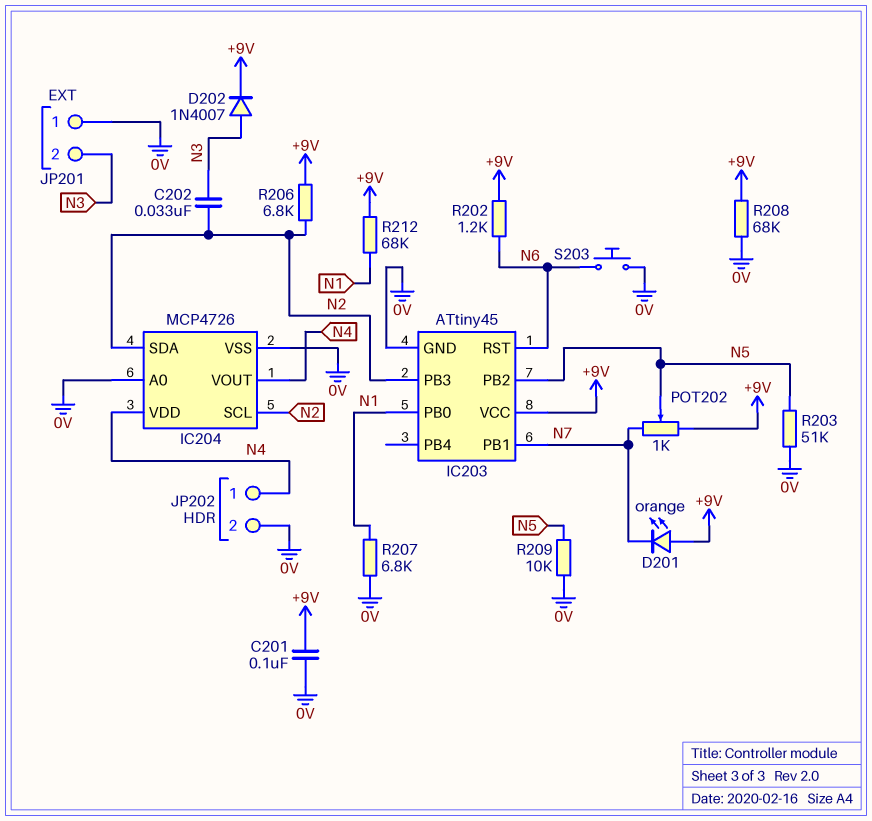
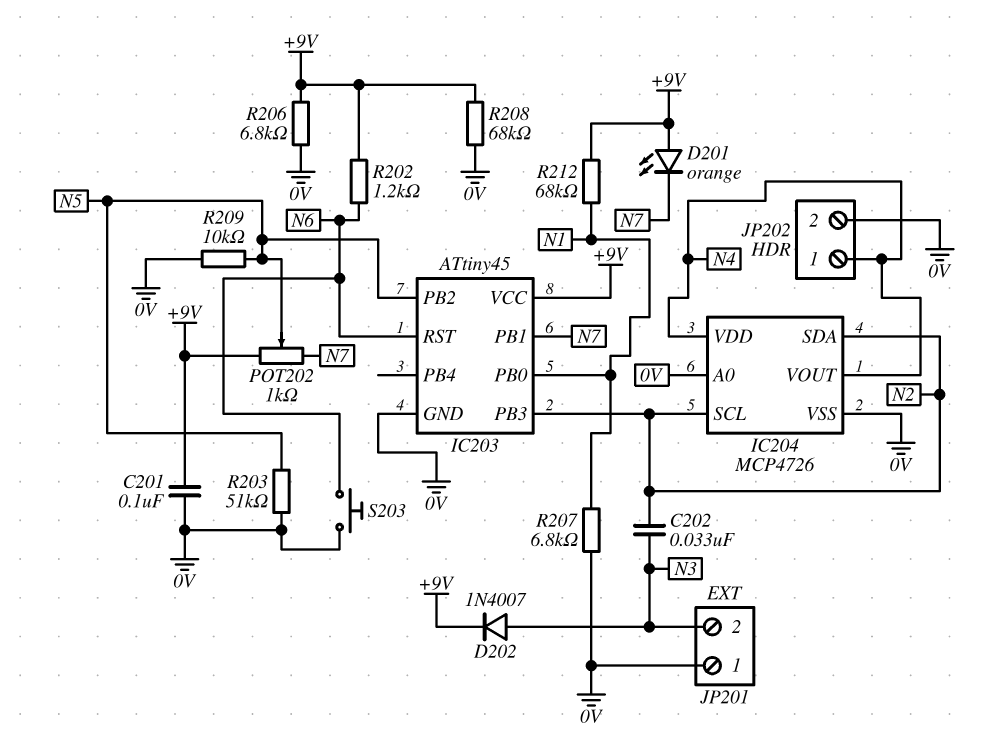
R206: 6.8k (+9V, N2) -> 6.8k (+9V, 0V)

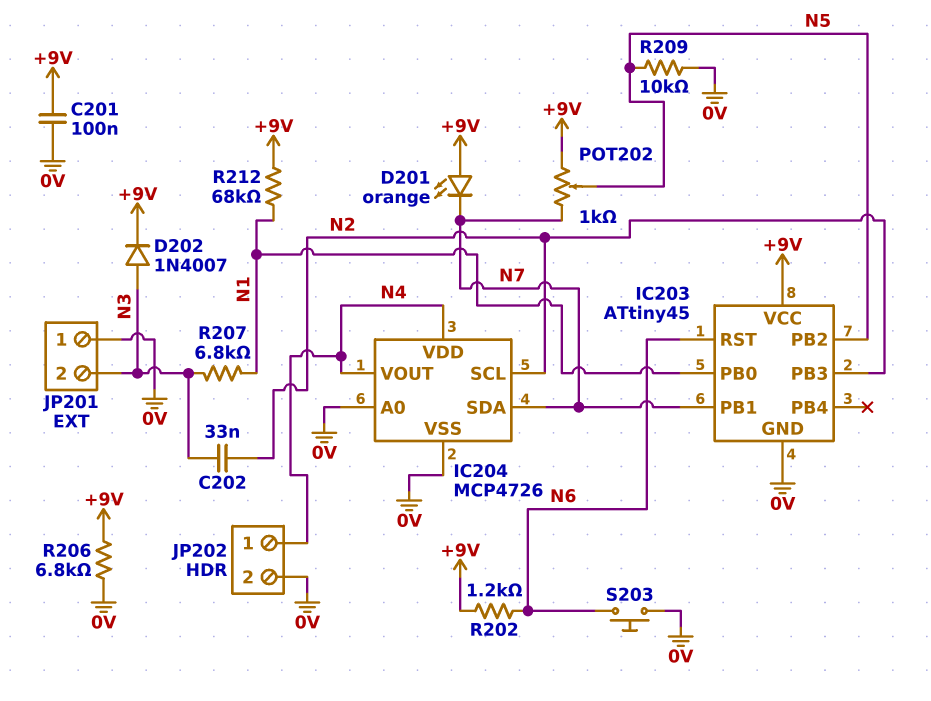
IC204 pin SDA: N2 -> N7
R203: 51k (0V, N5) -> none
R207: 6.8k (0V, N1) -> 6.8k (N1, N3)
R208: 68k (+9V, 0V) -> none

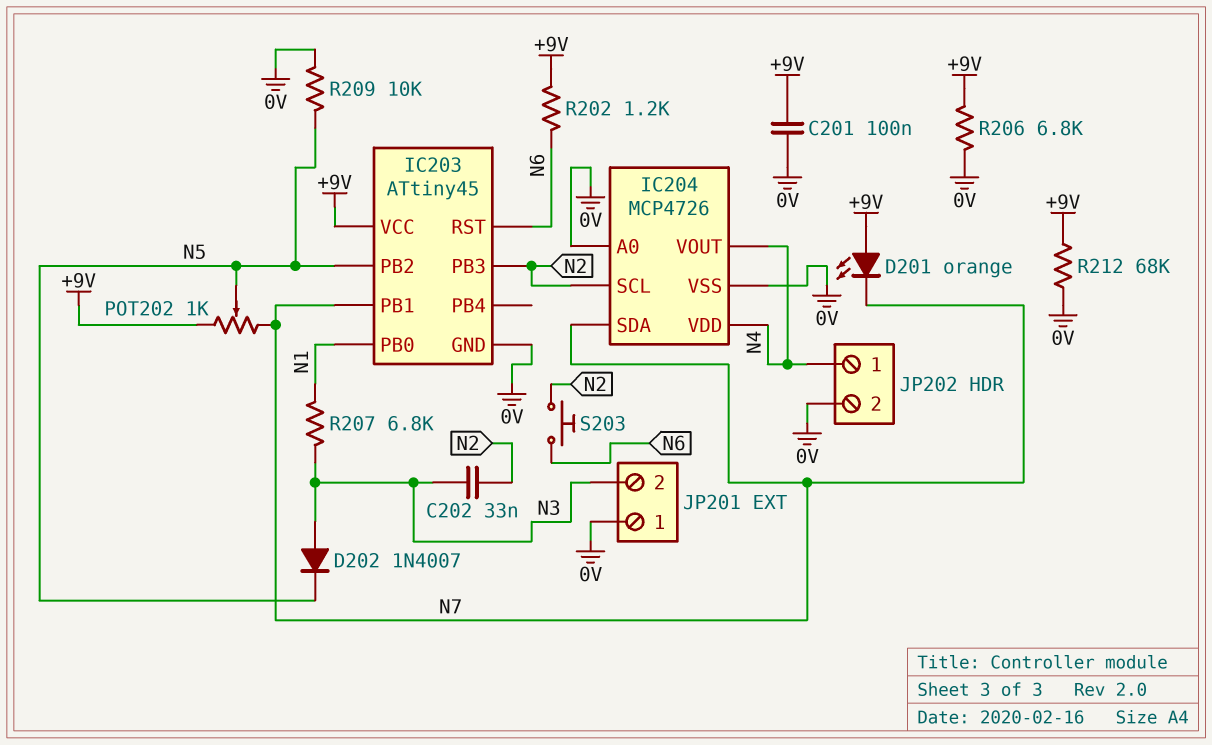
D202: diode 1N4007 (A N3, K +9V) -> diode 1N4007 (A N3, K N5)
R212: 68k (+9V, N1) -> 68k (+9V, 0V)
S203: button (0V, N6) -> button (N2, N6)

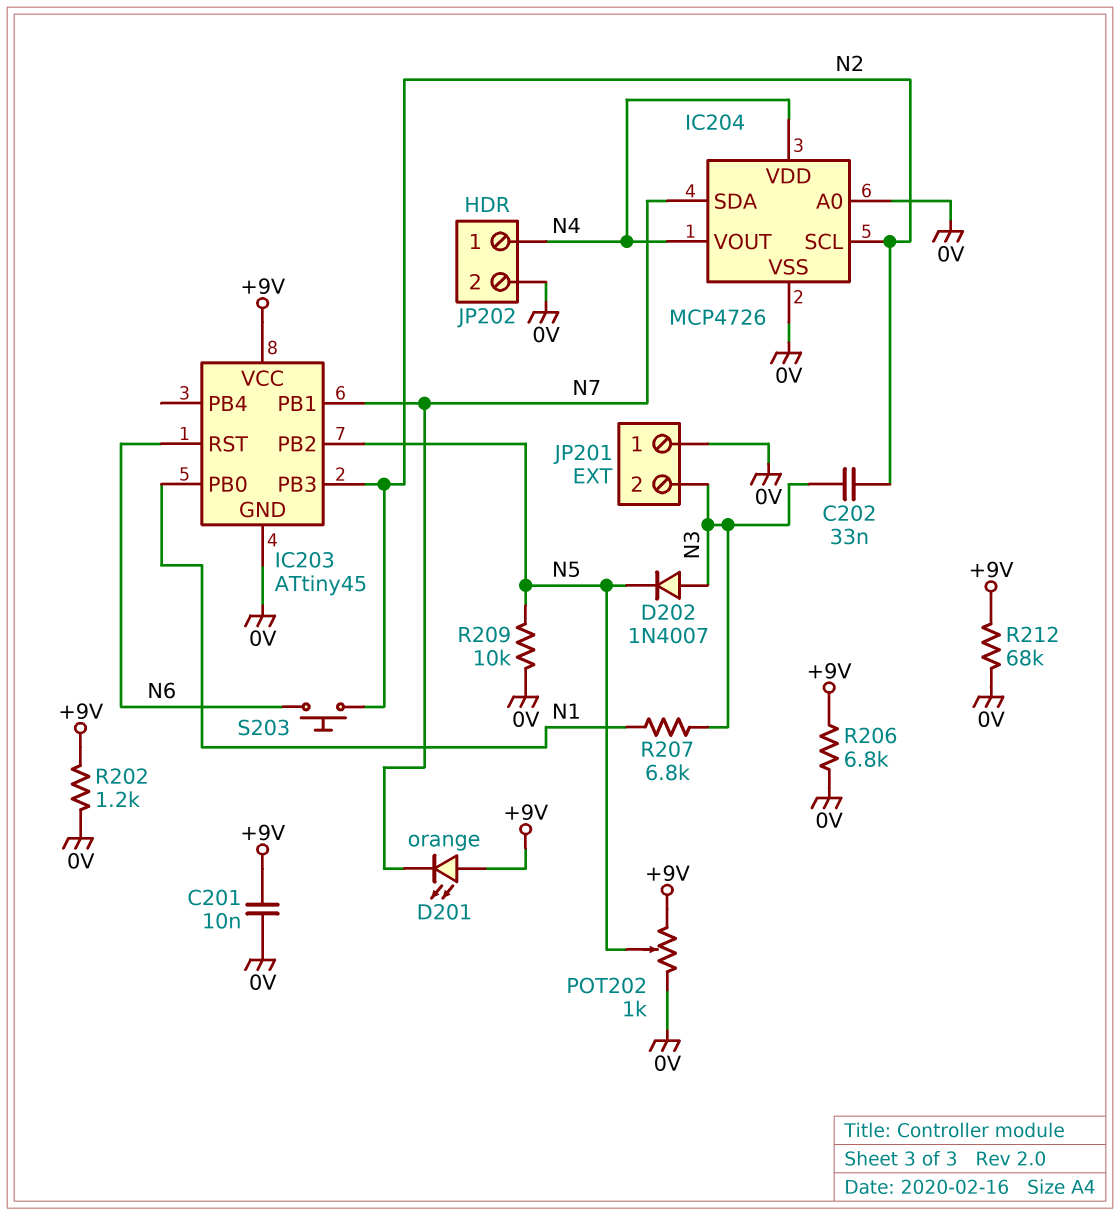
C201: 100nF (+9V, 0V) -> 10nF (+9V, 0V)
POT202: 1k (+9V, N7, wiper N5) -> 1k (+9V, 0V, wiper N5)
R202: 1.2k (+9V, N6) -> 1.2k (+9V, 0V)

